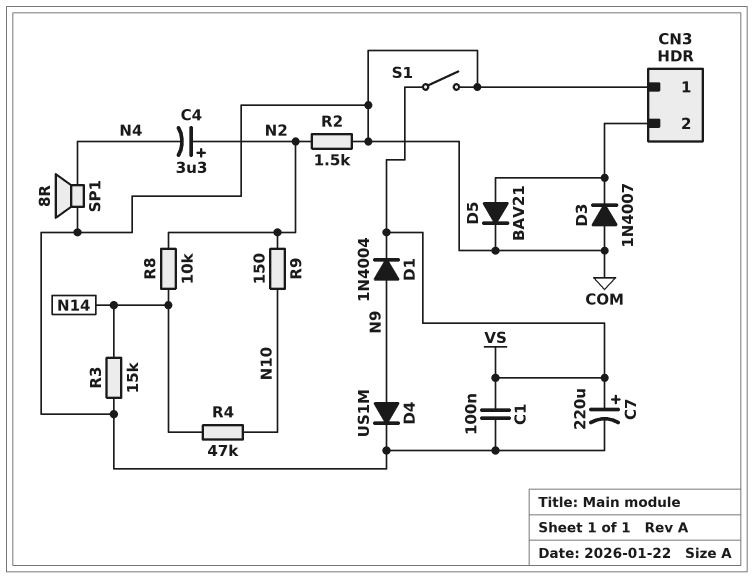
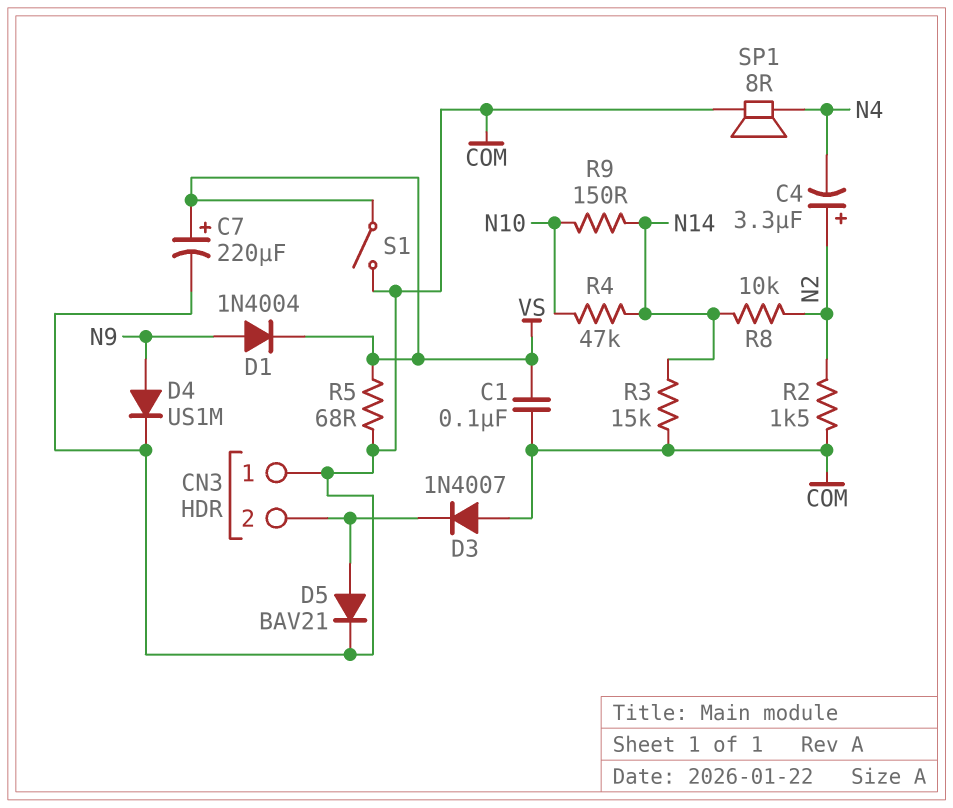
R5: none -> 68 (COM, VS)
R9: 150 (N2, N10) -> 150 (N10, N14)

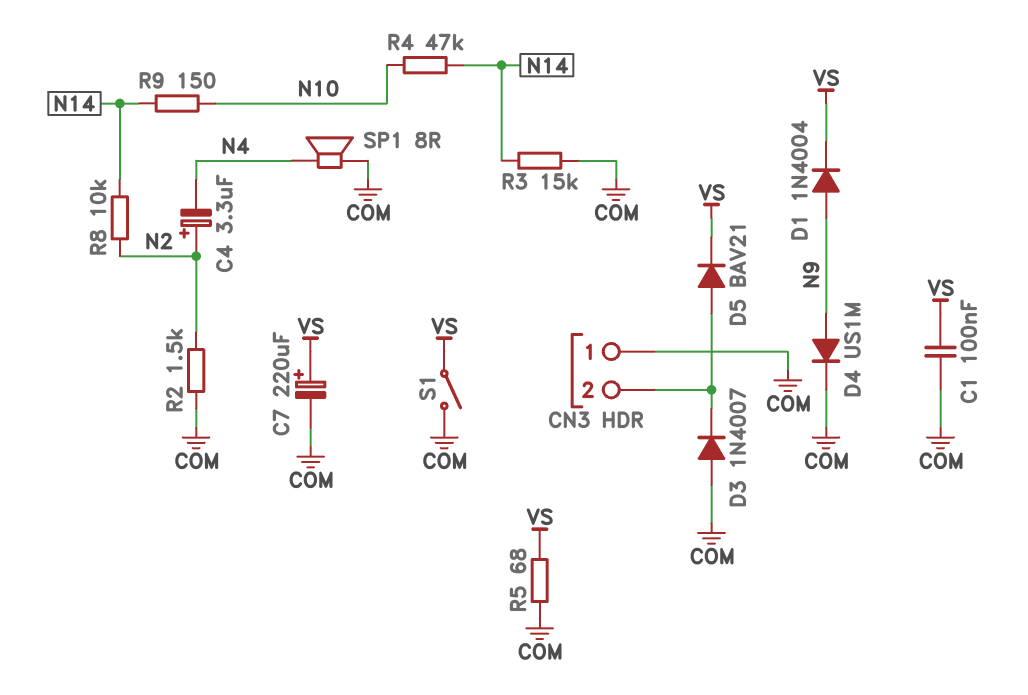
D5: diode BAV21 (A CN3/2, K COM) -> diode BAV21 (A CN3/2, K VS)

